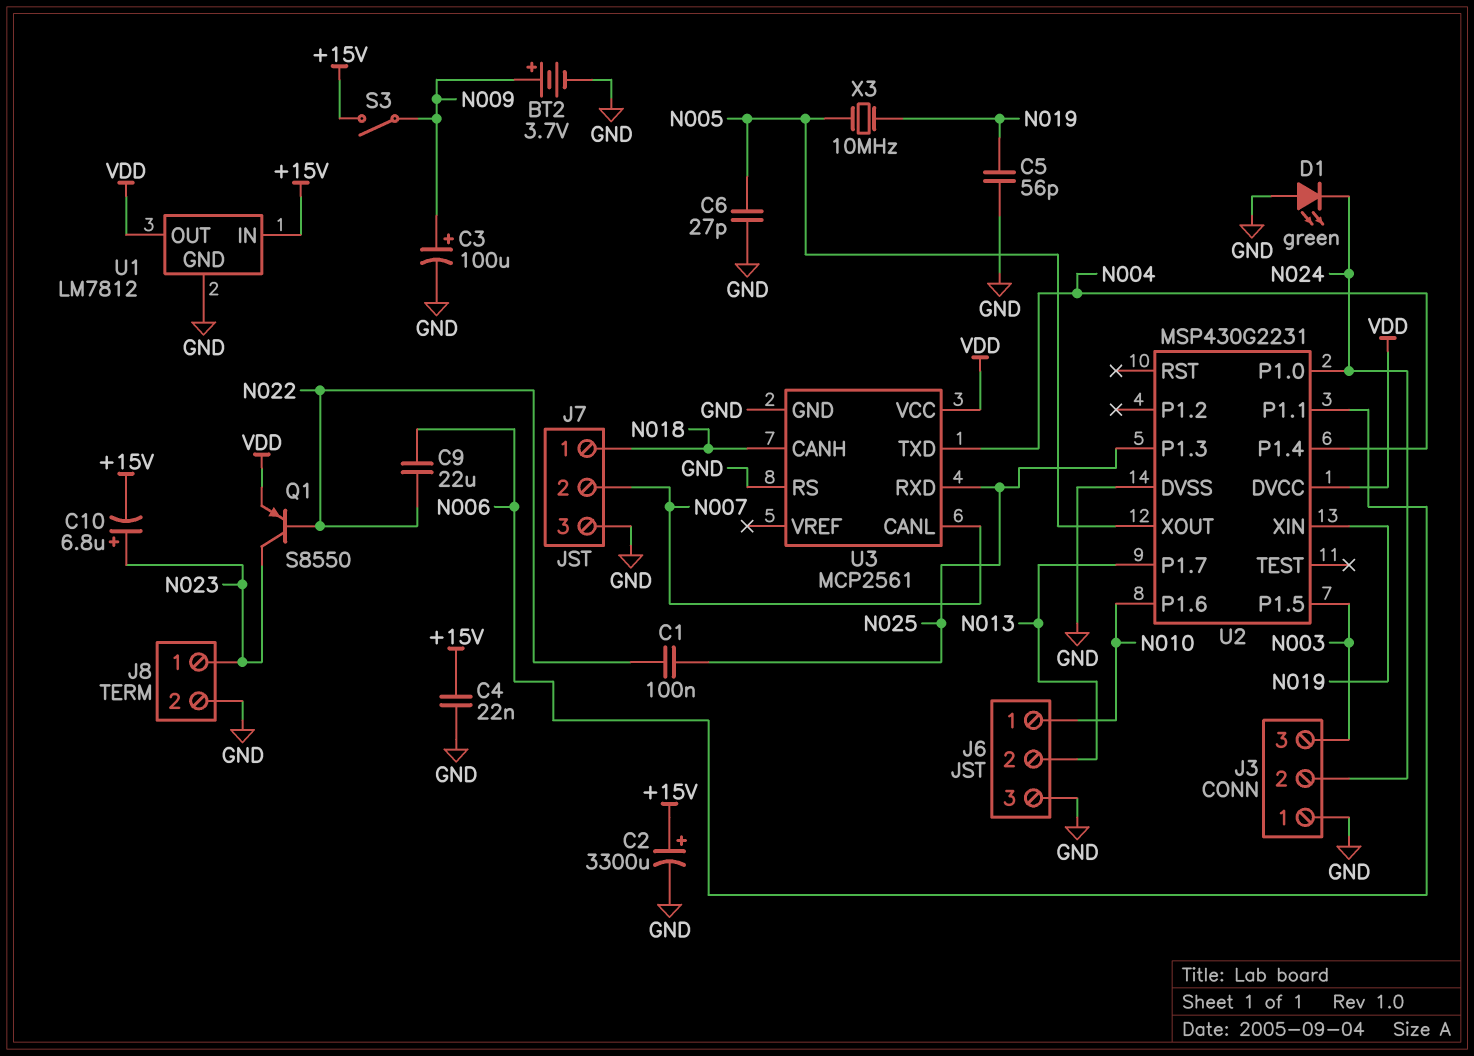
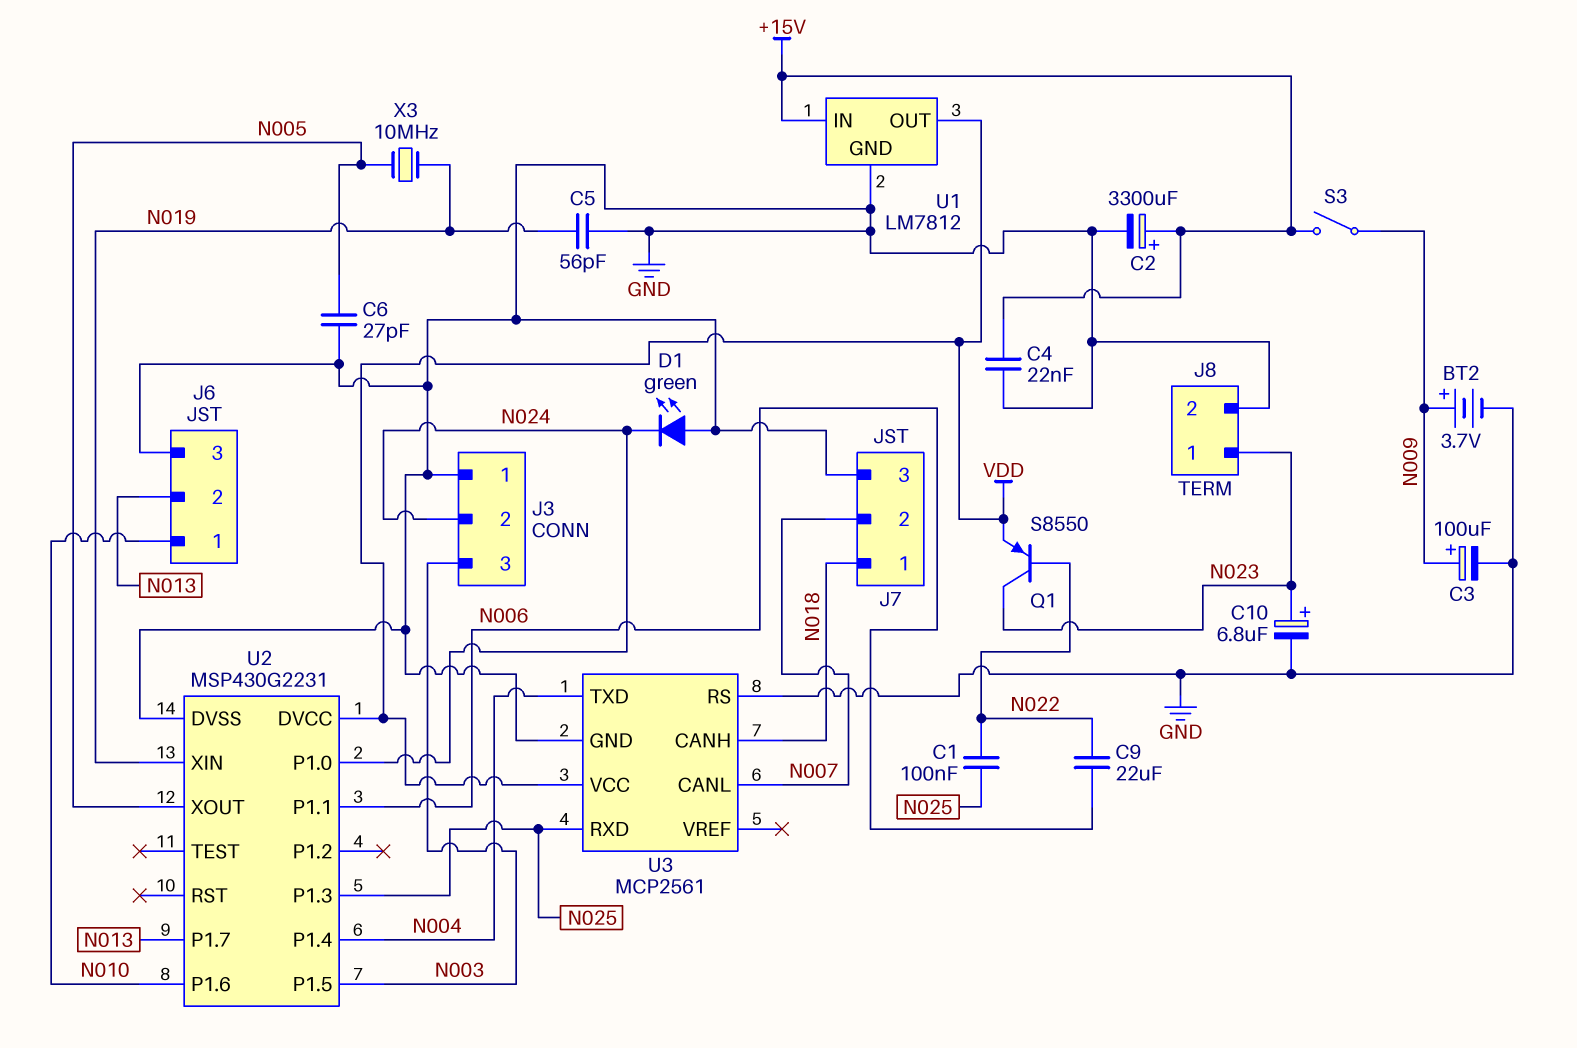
C10: 6.8uF (plus N023, minus +15V) -> 6.8uF (plus N023, minus GND)

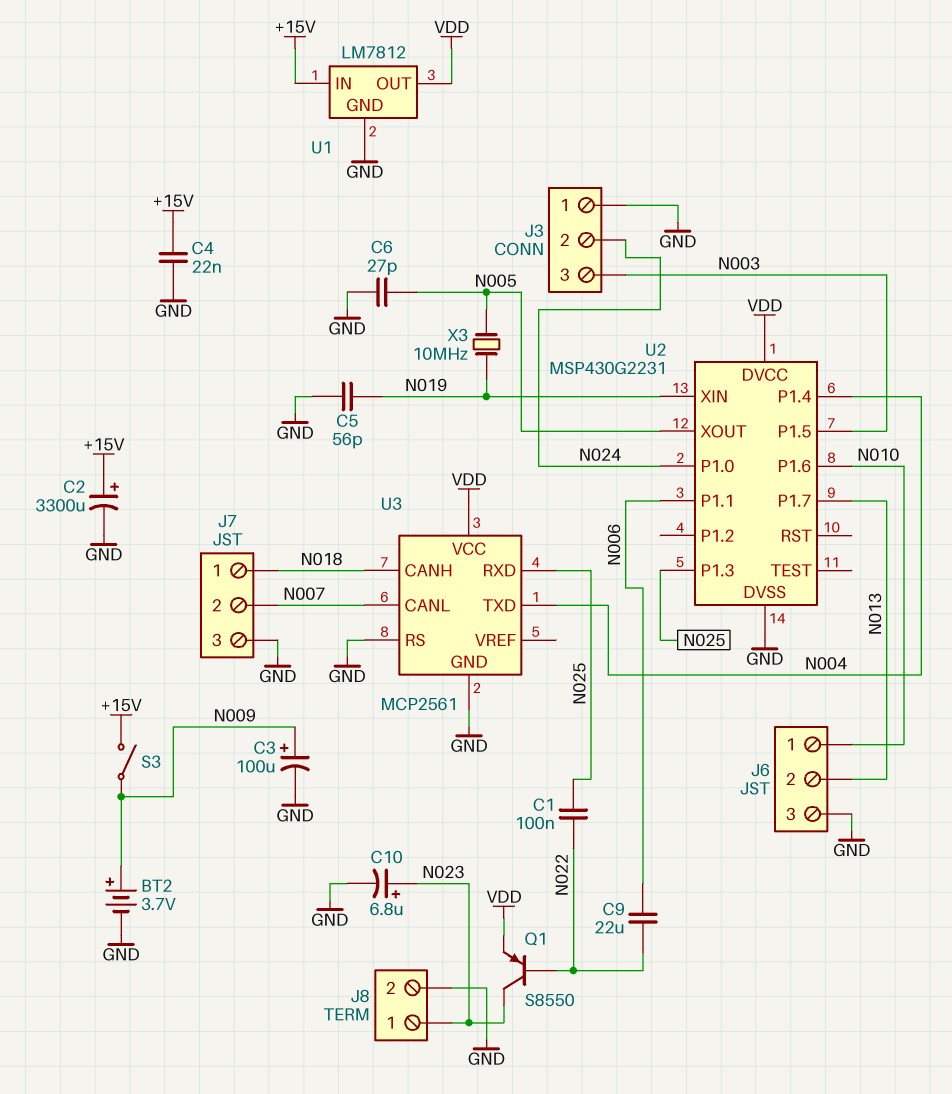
D1: LED green (A GND, K N024) -> none

